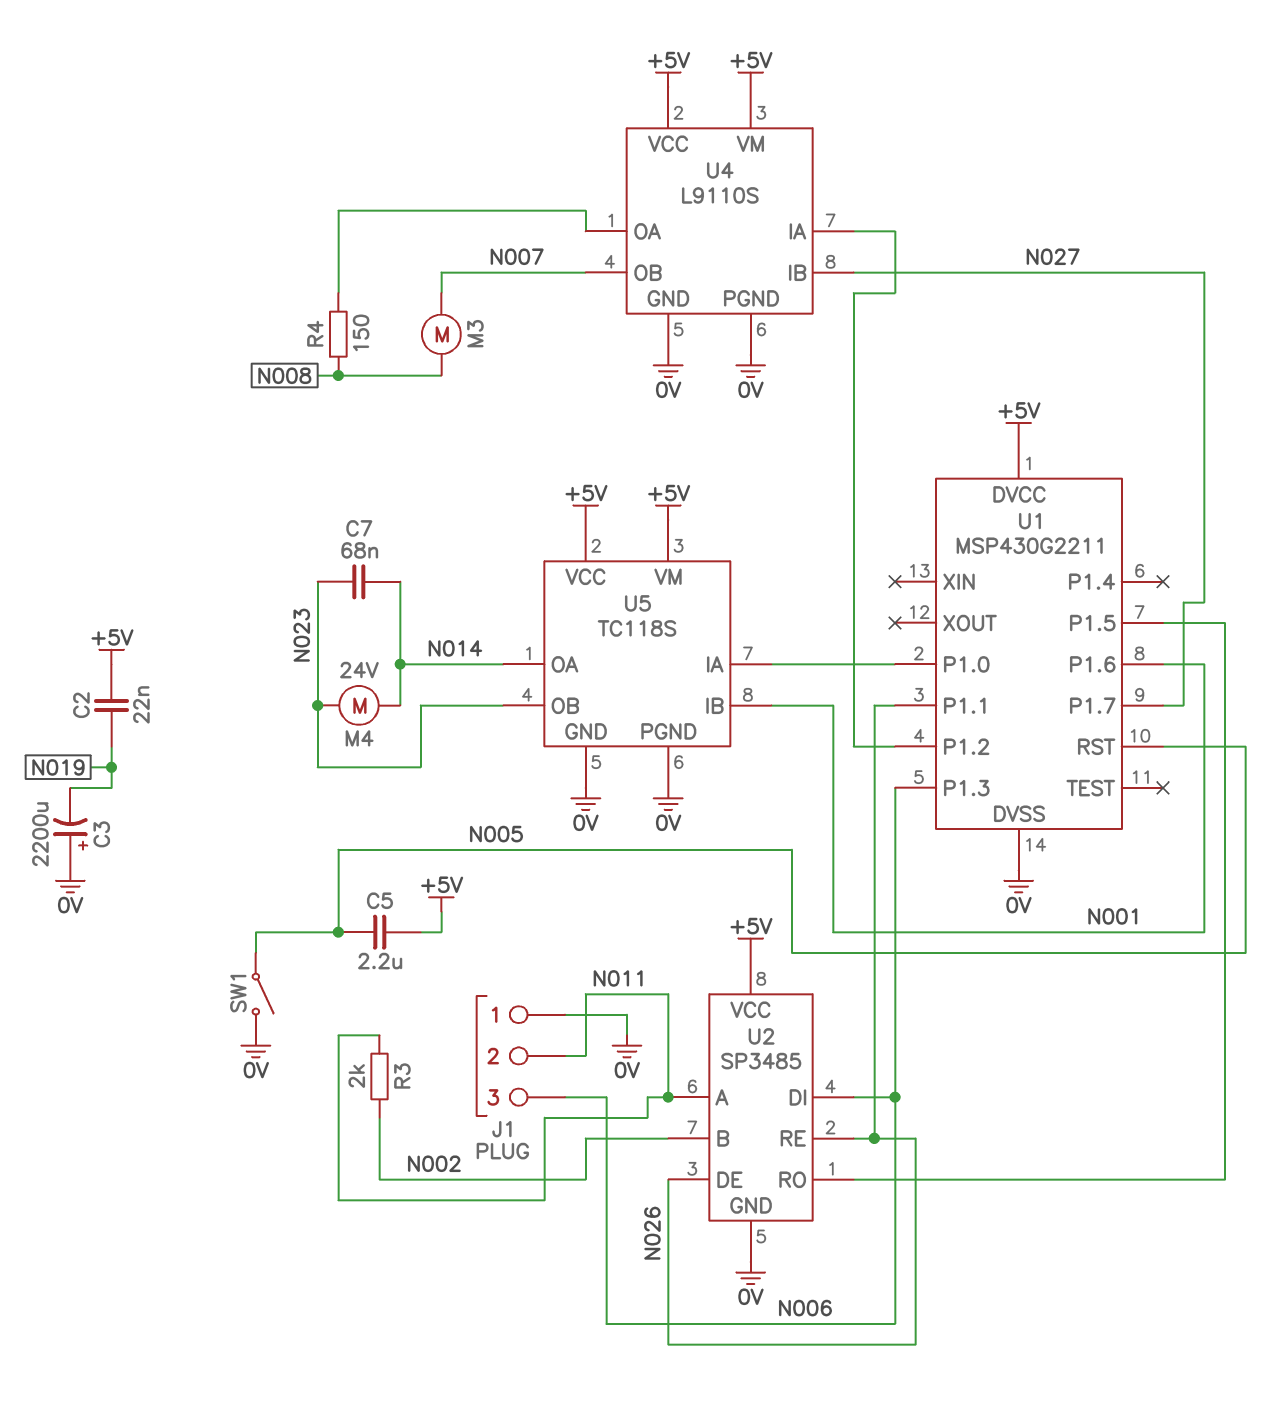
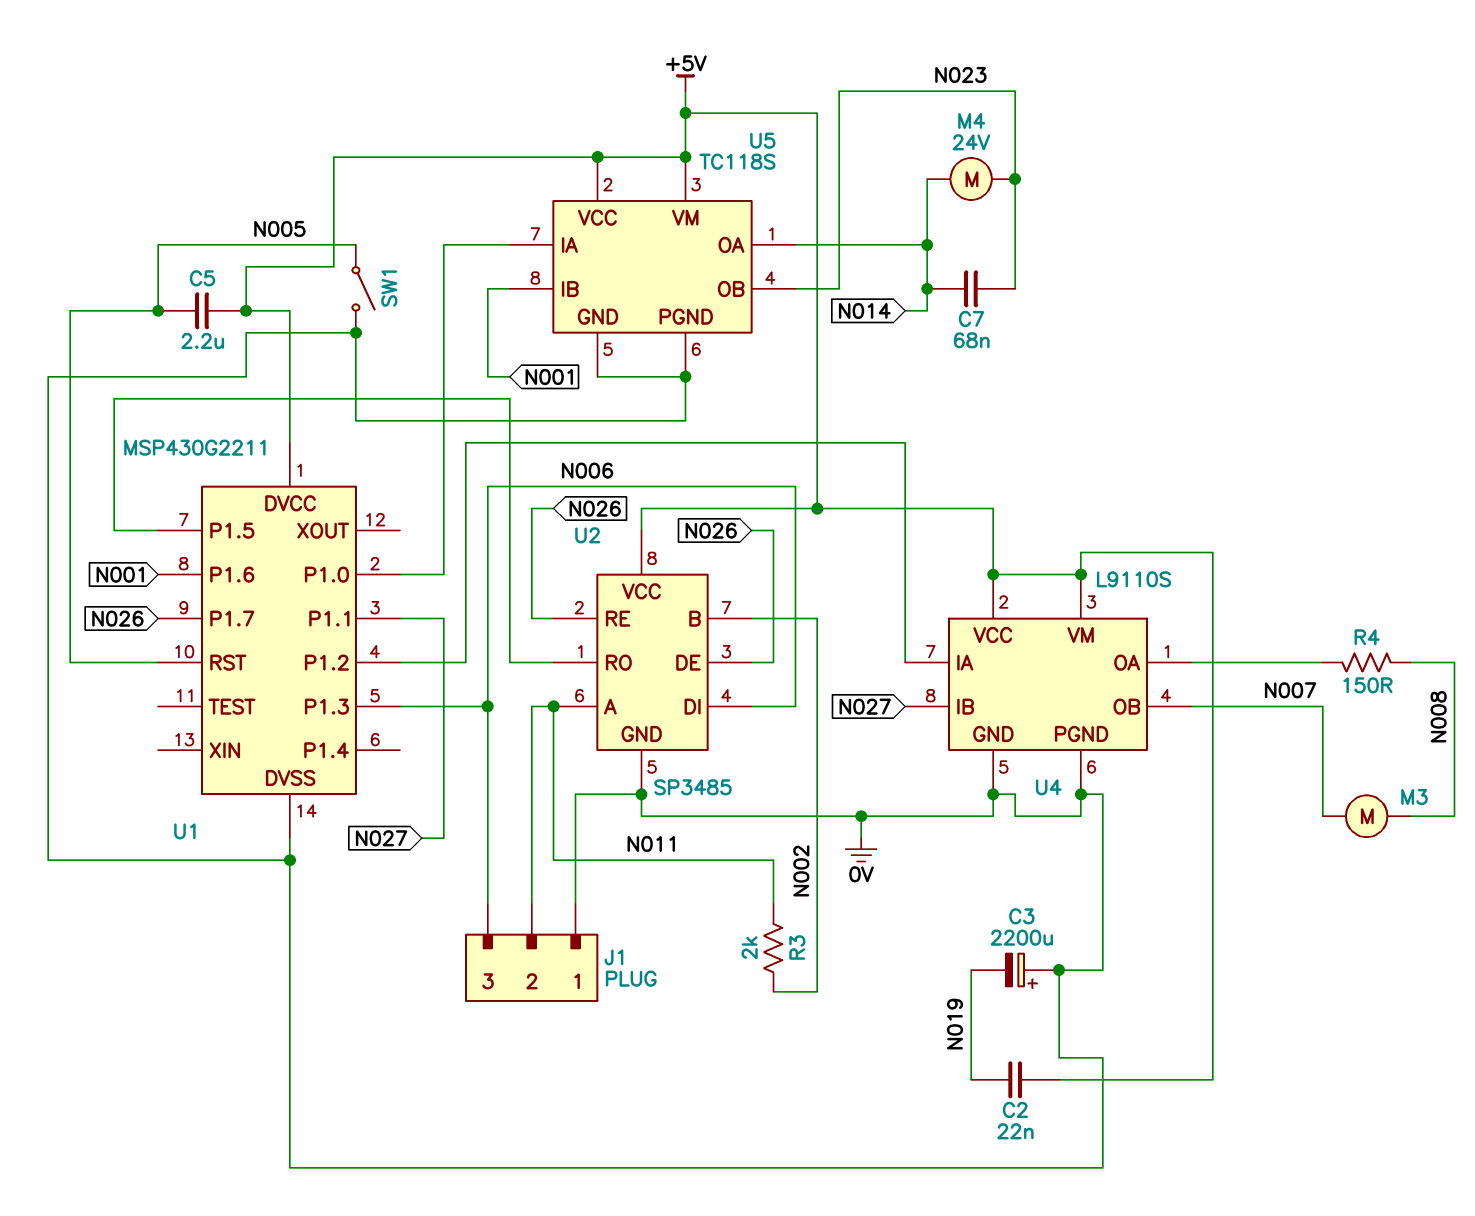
U1 pin P1.1: N026 -> N027
U1 pin P1.7: N027 -> N026

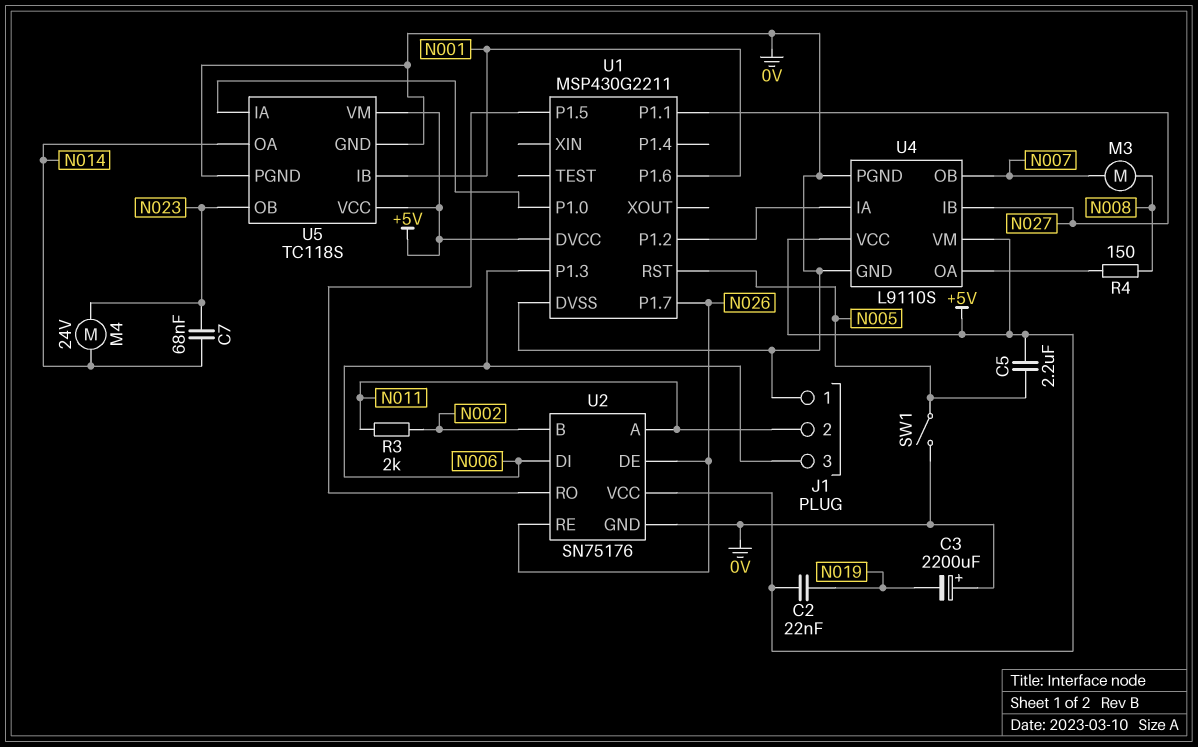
U2: SP3485 -> SN75176

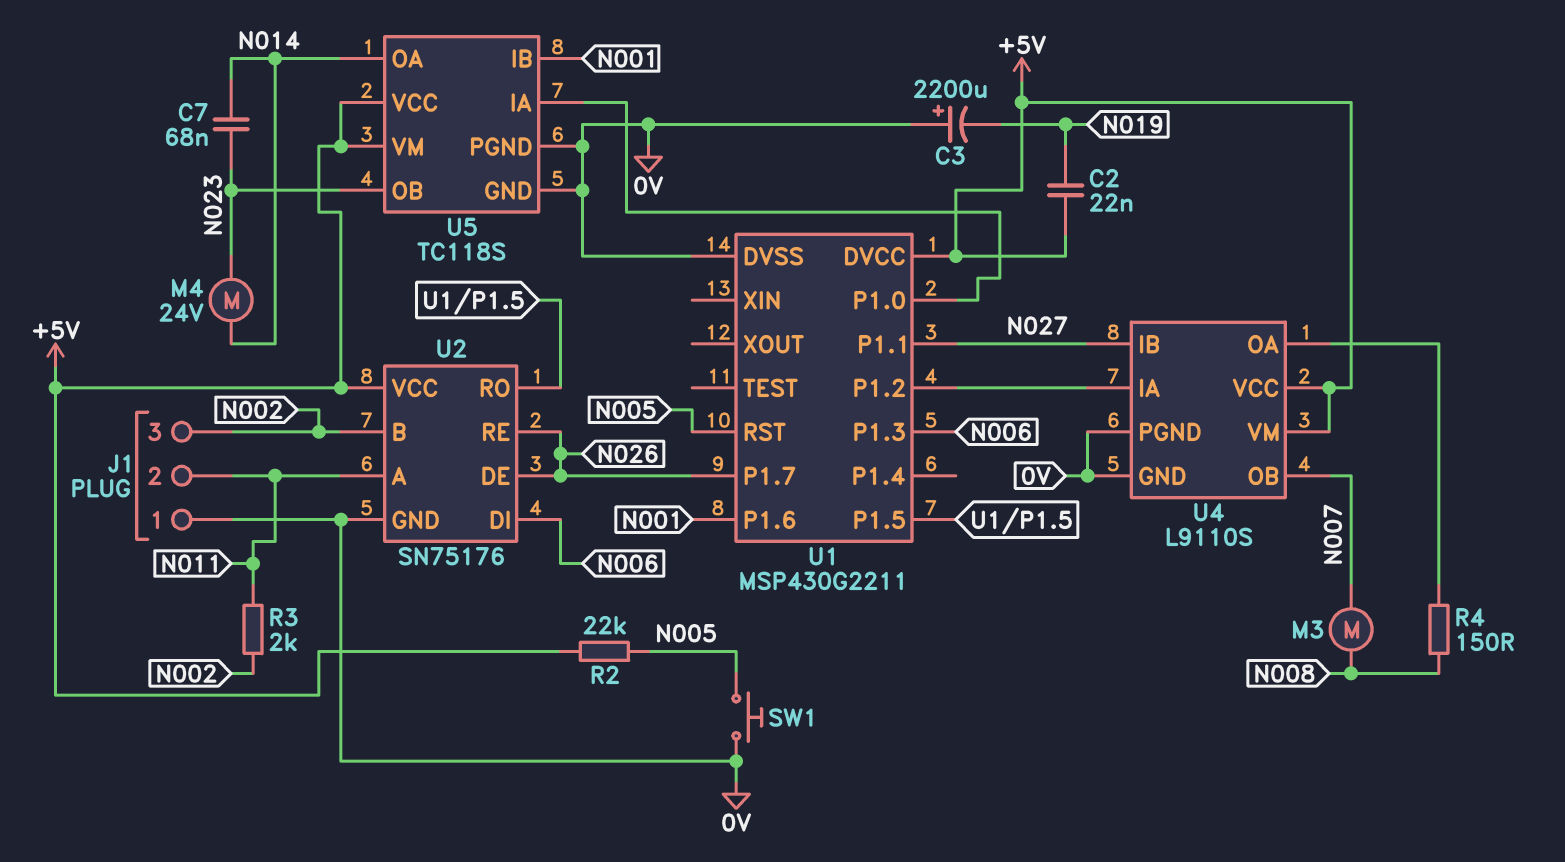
C5: 2.2uF (+5V, N005) -> none
J1 pin 3: N006 -> N002
R2: none -> 22k (+5V, N005)
SW1: switch (0V, N005) -> button (0V, N005)

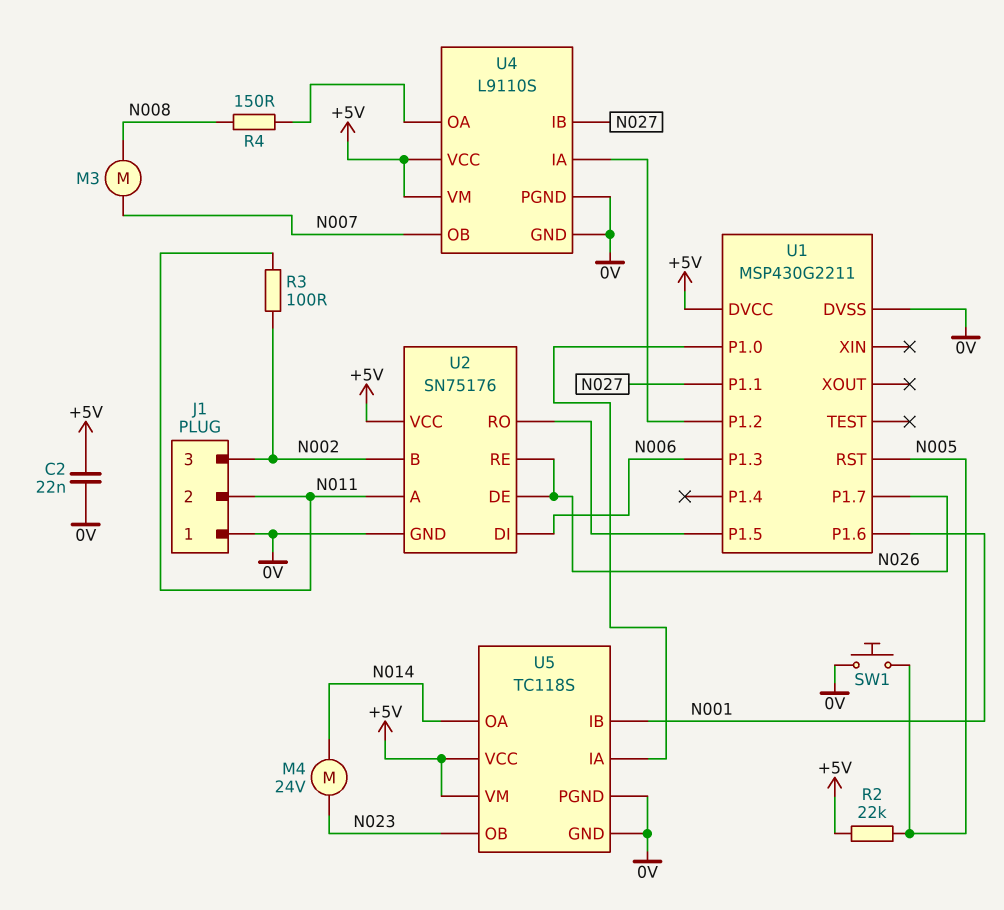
C2: 22nF (+5V, N019) -> 22nF (+5V, 0V)
C3: 2200uF (plus 0V, minus N019) -> none
C7: 68nF (N014, N023) -> none
R3: 2k (N002, N011) -> 100 (N002, N011)

